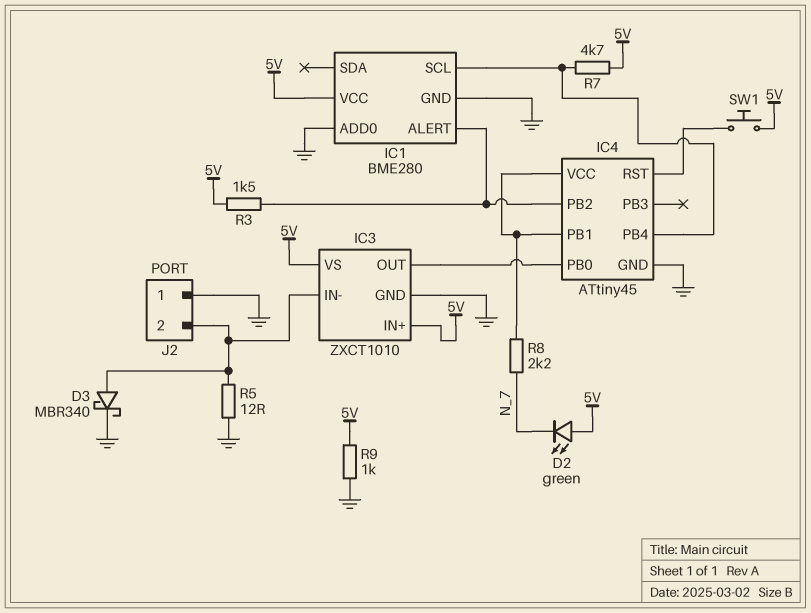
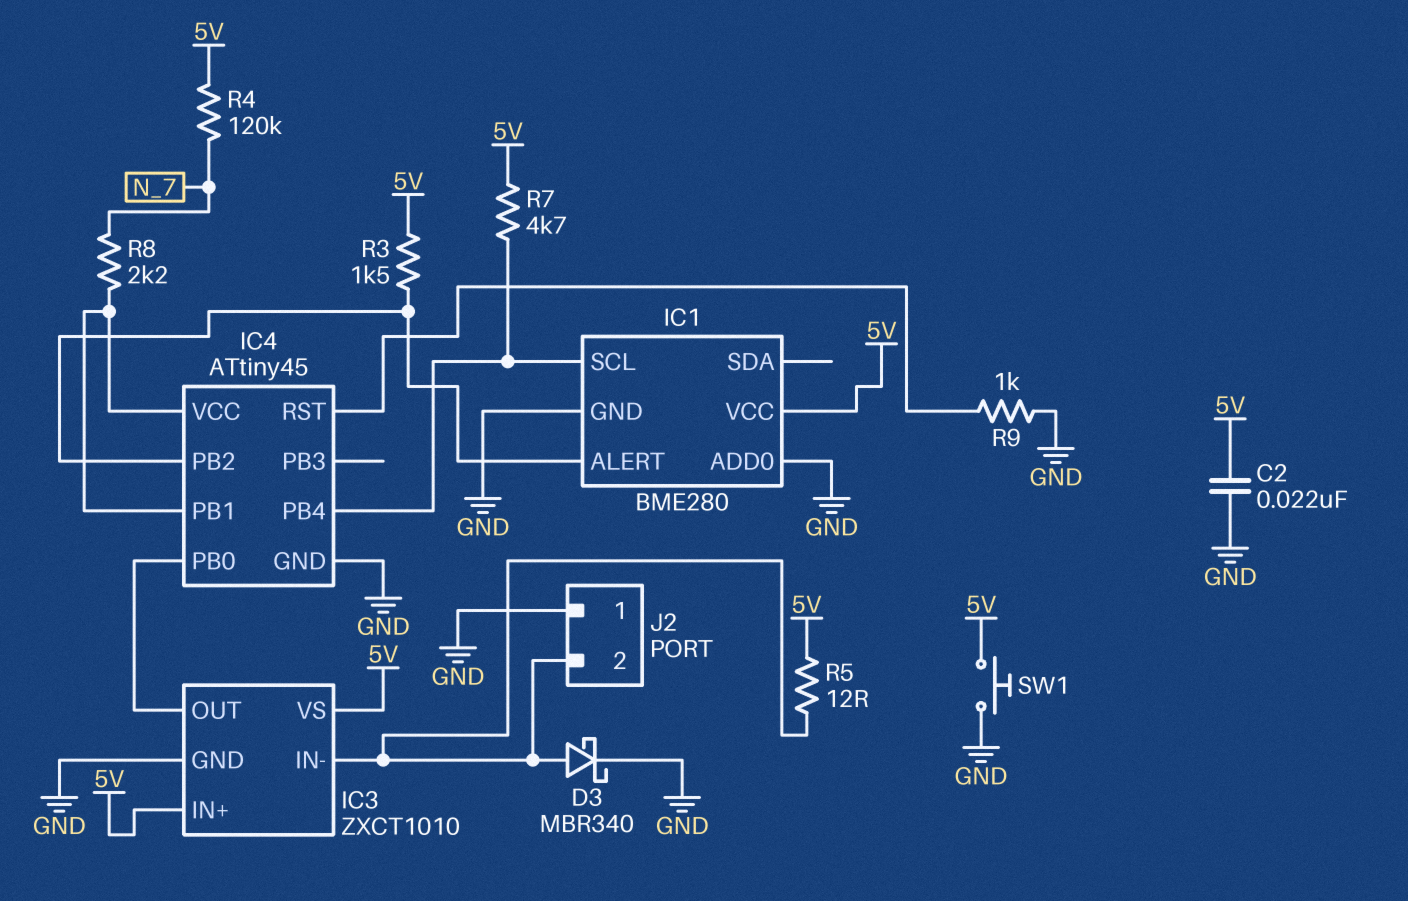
C2: none -> 22nF (5V, GND)
D2: LED green (A 5V, K N_7) -> none
R4: none -> 120k (5V, N_7)
R5: 12 (GND, IC3/IN-) -> 12 (5V, IC3/IN-)
R9: 1k (5V, GND) -> 1k (GND, IC4/RST)
SW1: button (5V, IC4/RST) -> button (5V, GND)

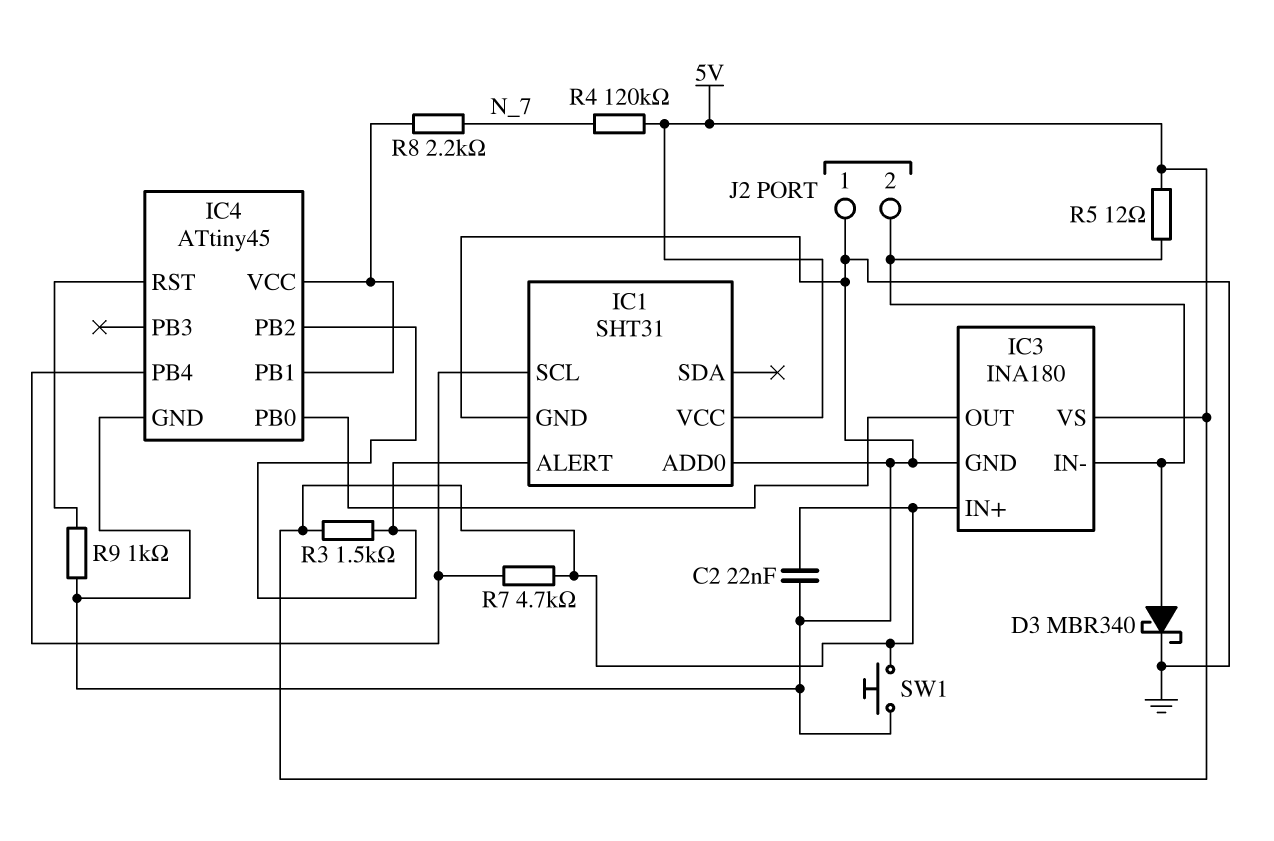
IC1: BME280 -> SHT31
IC3: ZXCT1010 -> INA180

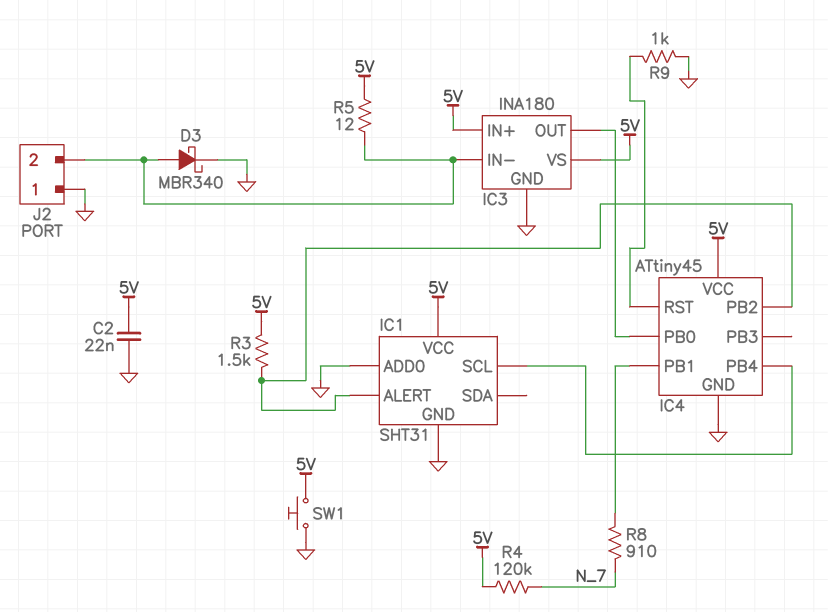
IC4 pin VCC: IC4/PB1 -> 5V
R7: 4.7k (5V, IC1/SCL) -> none
R8: 2.2k (IC4/PB1, N_7) -> 910 (IC4/PB1, N_7)

